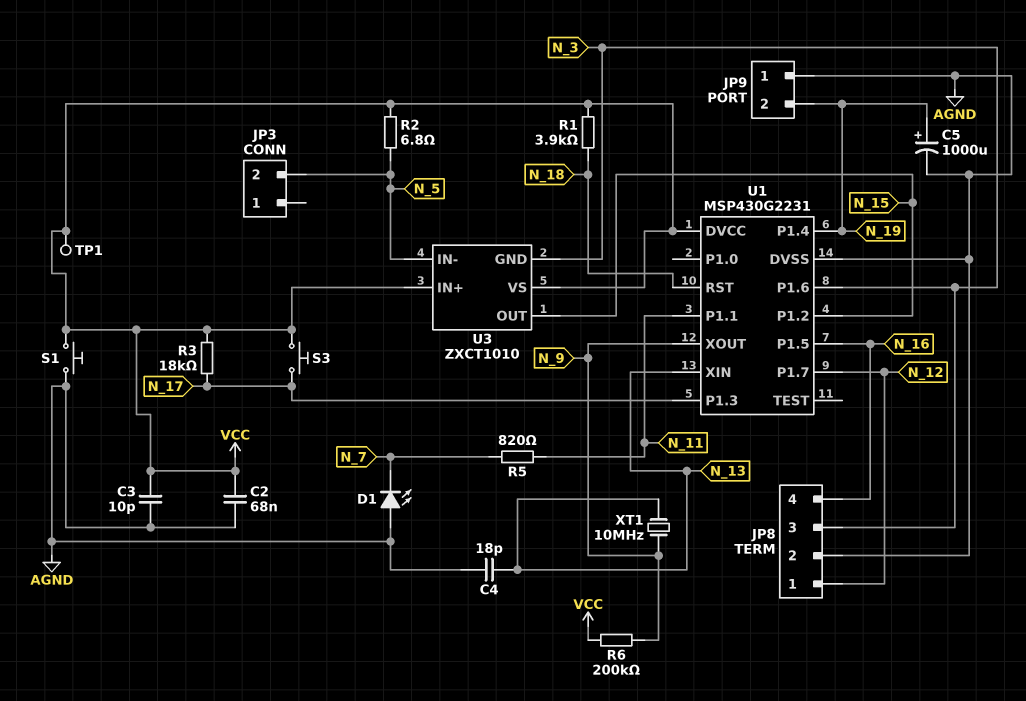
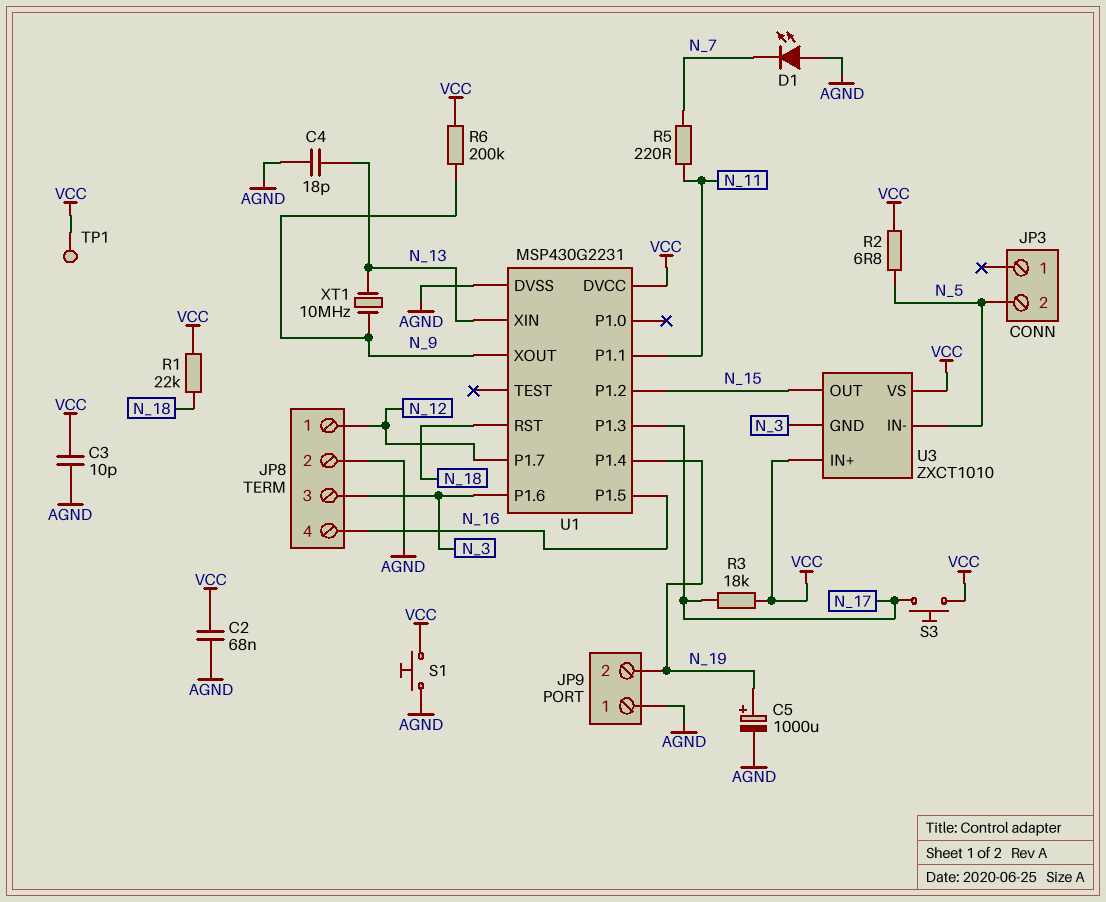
R1: 3.9k (N_18, VCC) -> 22k (N_18, VCC)
R5: 820 (N_7, N_11) -> 220 (N_7, N_11)

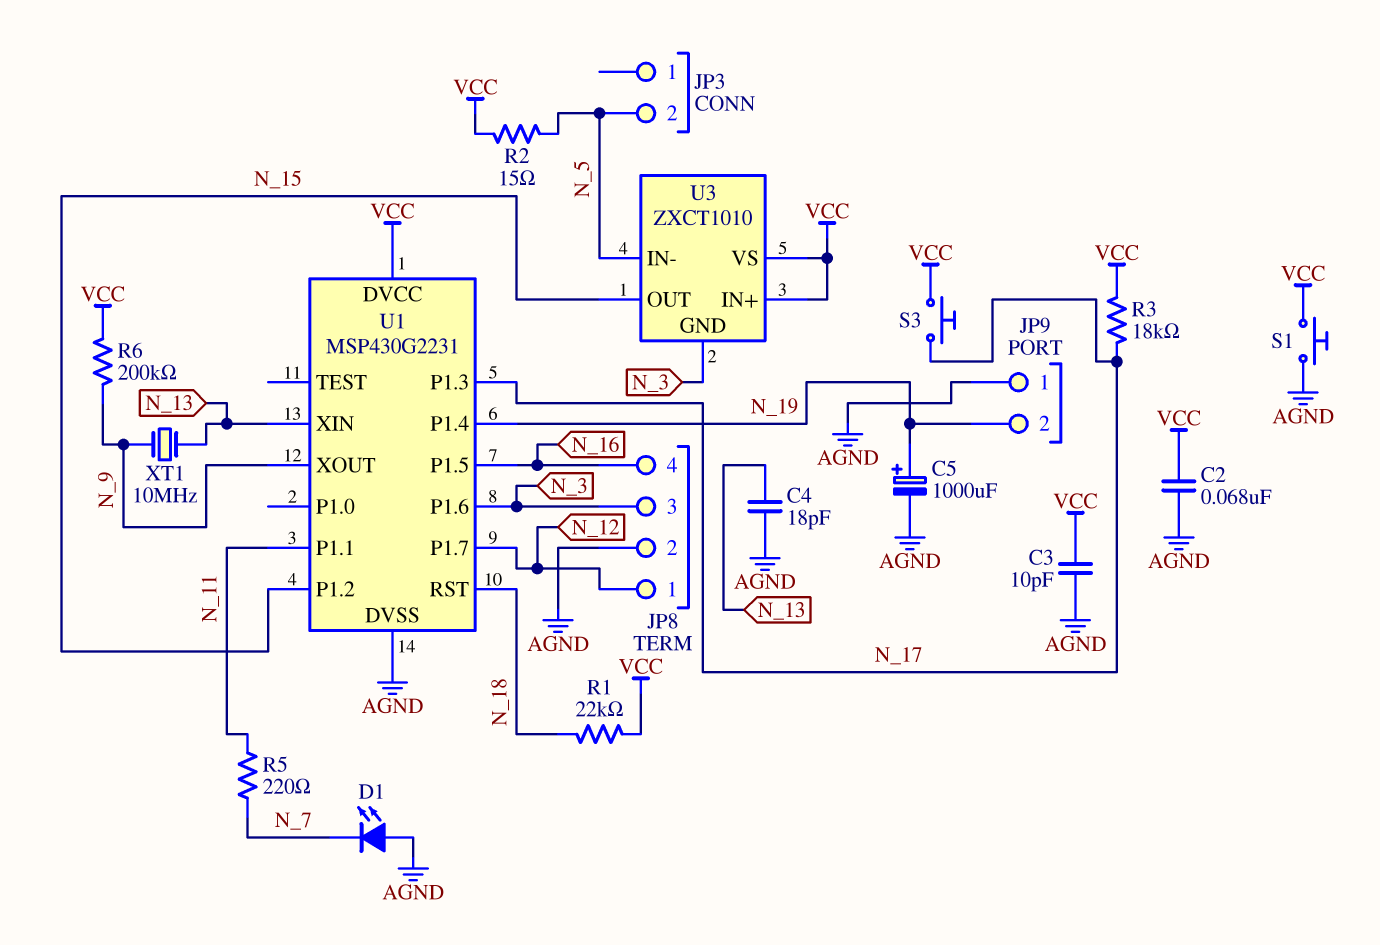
R2: 6.8 (N_5, VCC) -> 15 (N_5, VCC)
TP1: test point (VCC) -> none

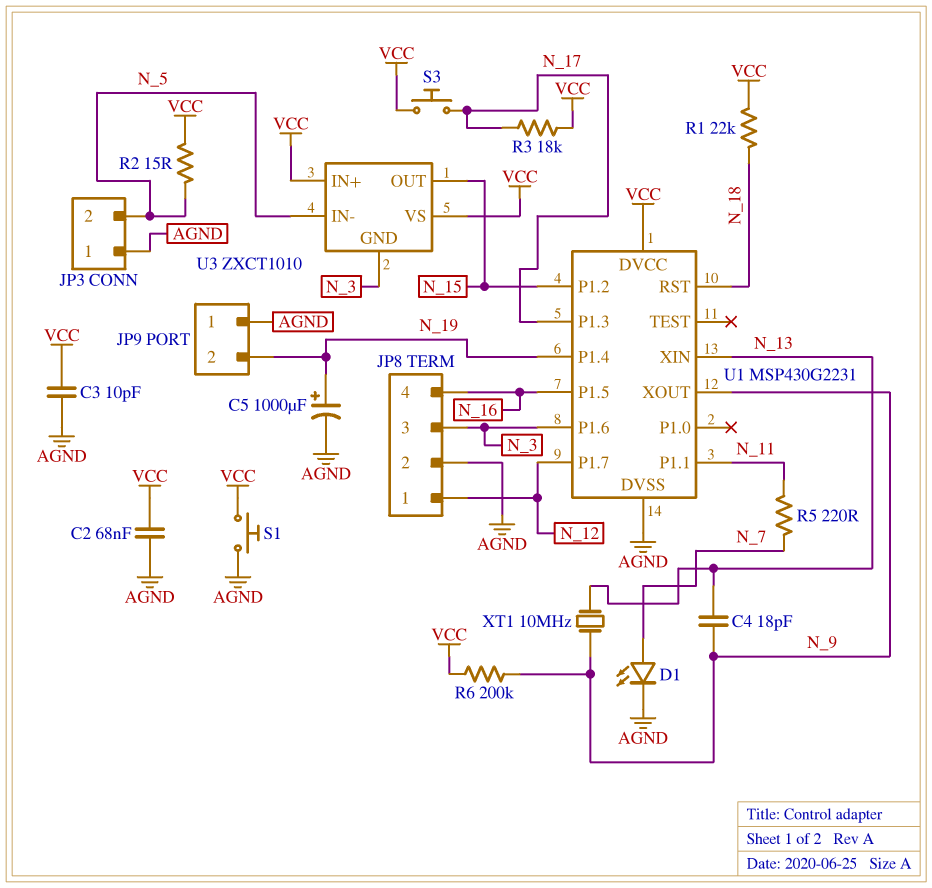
C4: 18pF (AGND, N_13) -> 18pF (N_9, N_13)
D1: LED (A AGND, K N_7) -> LED (A N_7, K AGND)
JP3 pin 1: none -> AGND

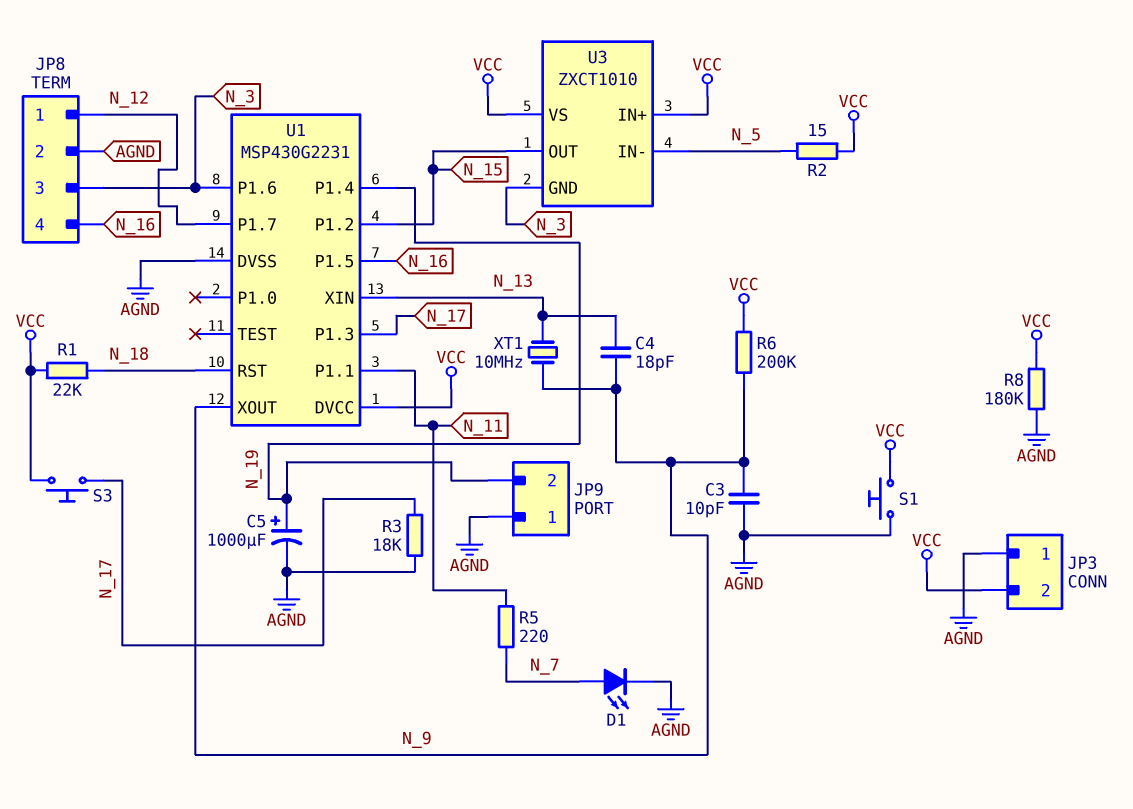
C2: 68nF (AGND, VCC) -> none
C3: 10pF (AGND, VCC) -> 10pF (AGND, N_9)
JP3 pin 2: N_5 -> VCC
R3: 18k (N_17, VCC) -> 18k (AGND, N_17)
R8: none -> 180k (AGND, VCC)

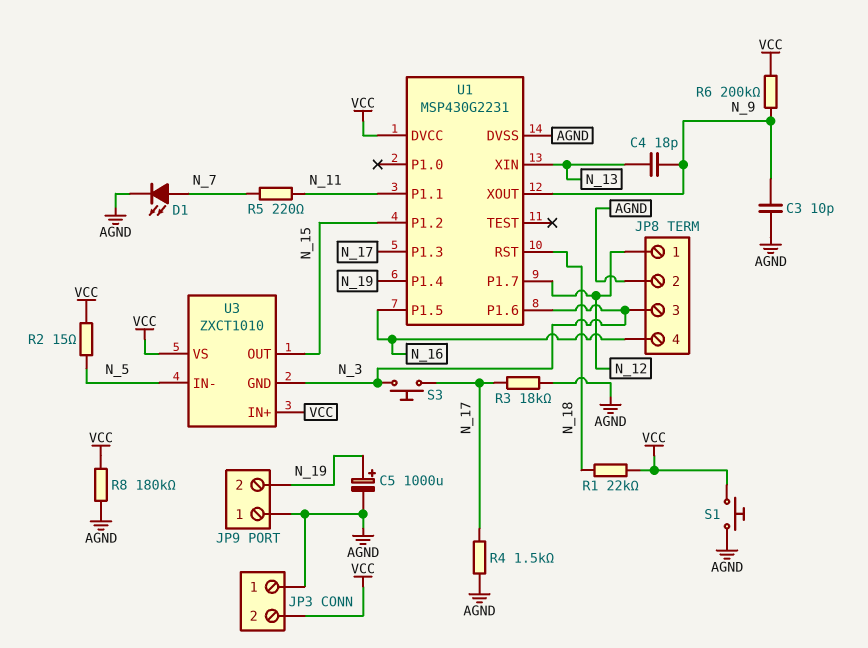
R4: none -> 1.5k (AGND, N_17)
S3: button (N_17, VCC) -> button (N_3, N_17)
XT1: 10MHz (N_9, N_13) -> none

